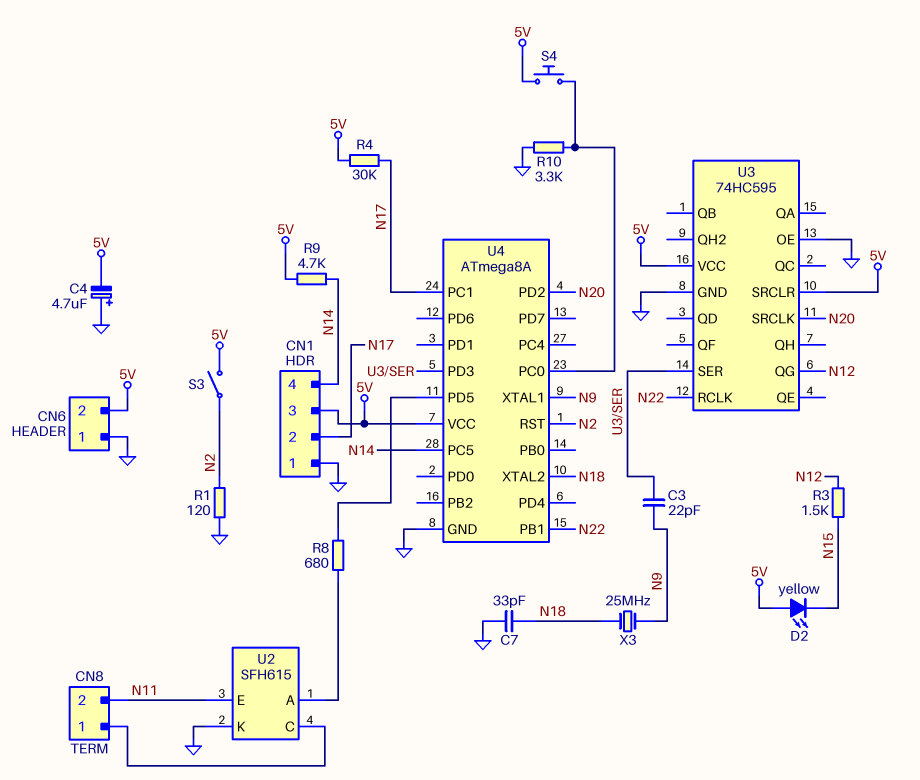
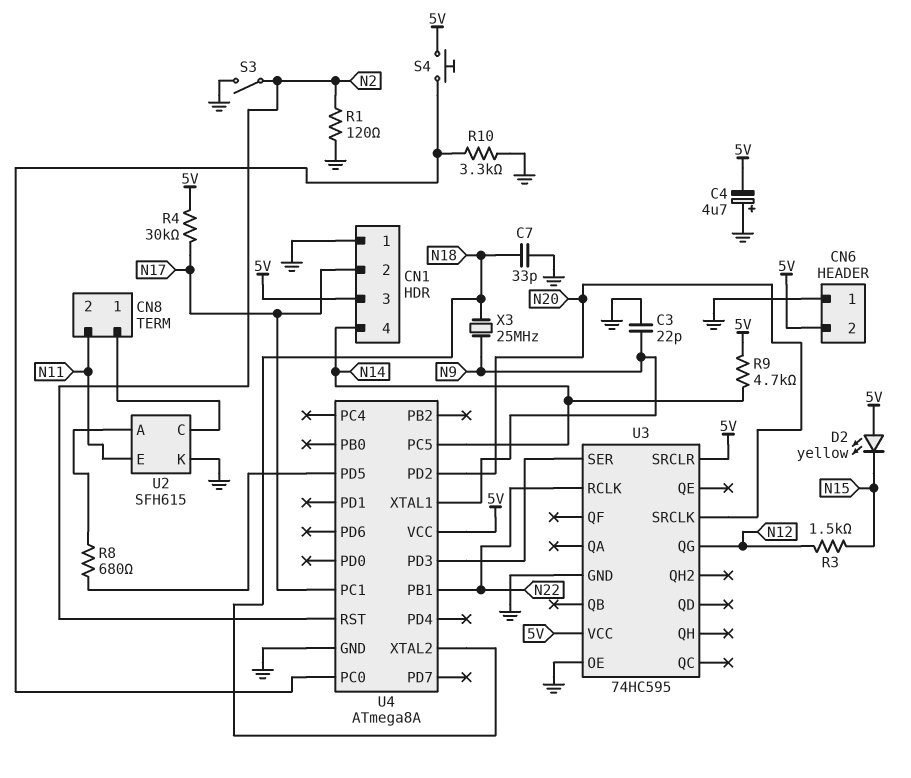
C3: 22pF (N9, U3/SER) -> 22pF (GND, N9)
S3: switch (5V, N2) -> switch (GND, N2)

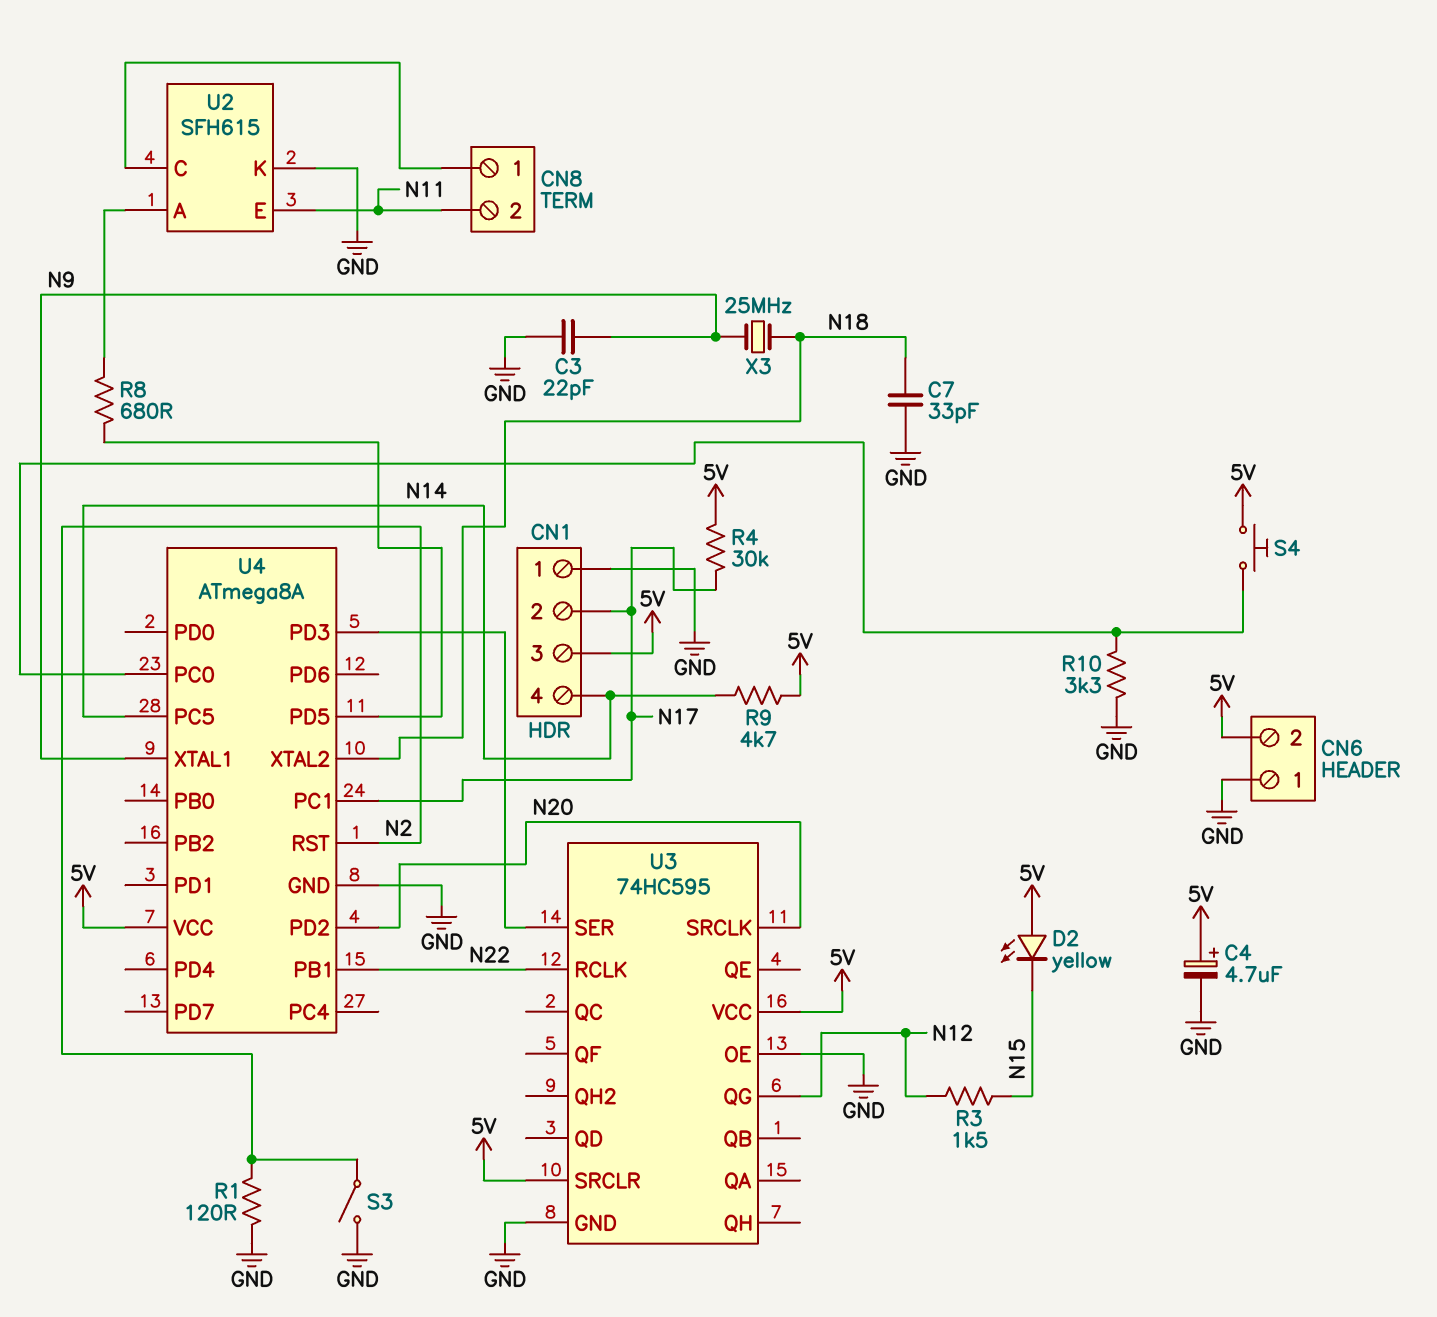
C4: 4.7uF (plus GND, minus 5V) -> 4.7uF (plus 5V, minus GND)

